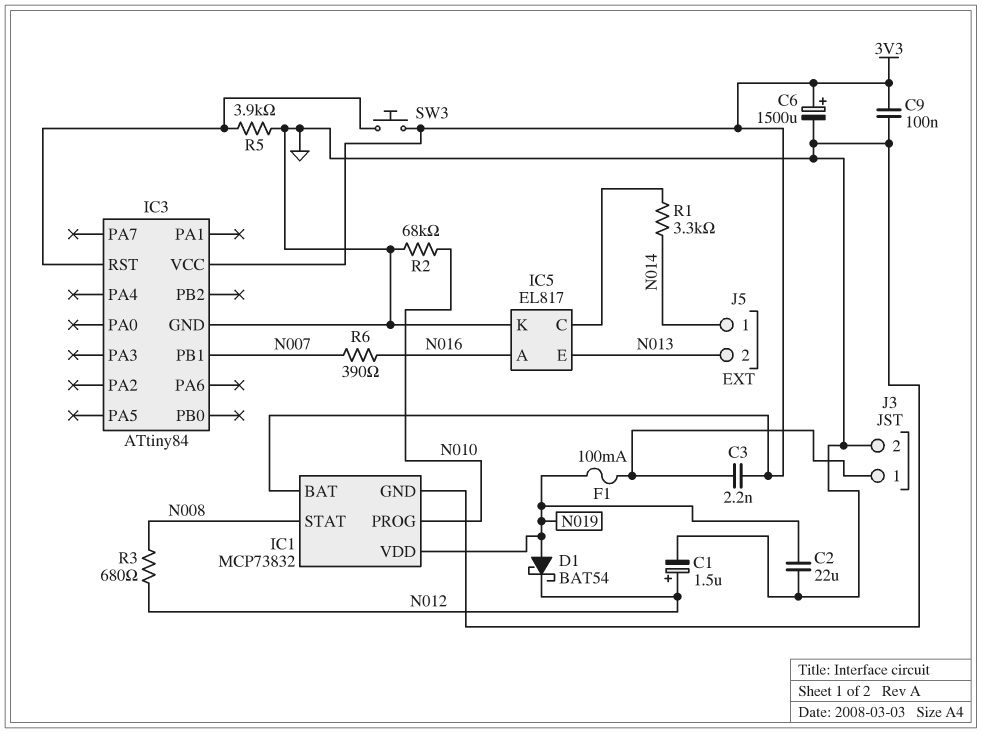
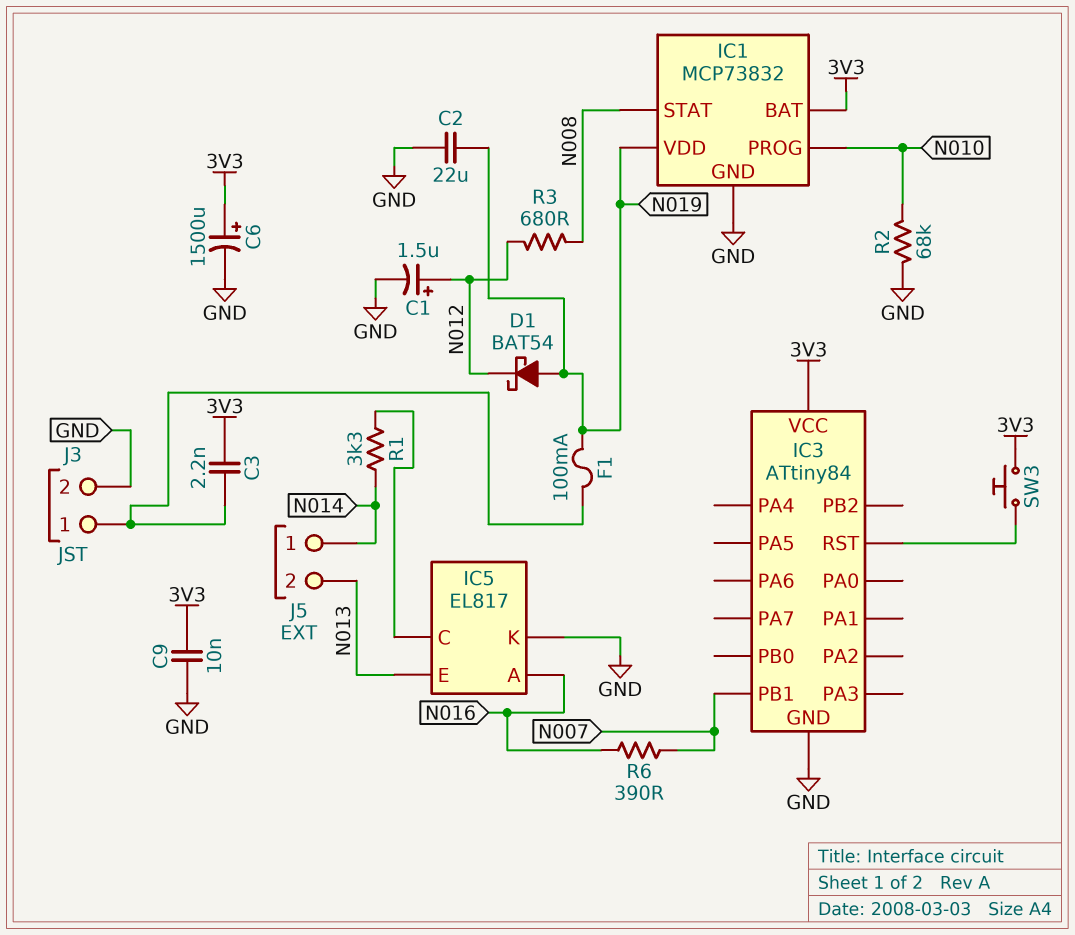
C9: 100nF (3V3, GND) -> 10nF (3V3, GND)
R5: 3.9k (GND, IC3/RST) -> none

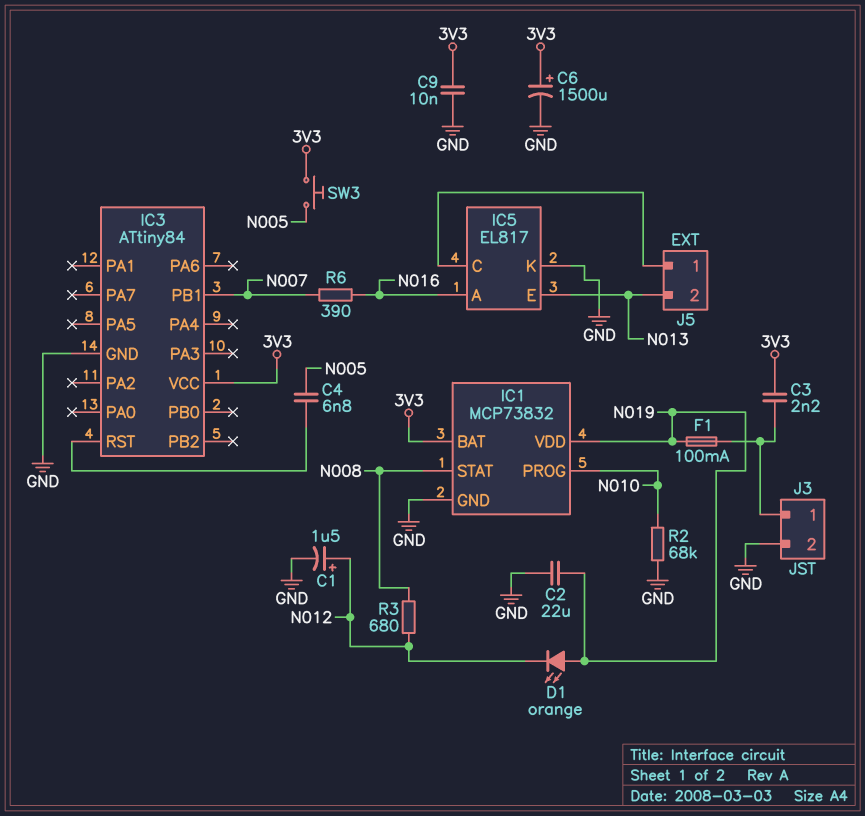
C4: none -> 6.8nF (IC3/RST, N005)
D1: schottky BAT54 (A N019, K N012) -> LED orange (A N019, K N012)
J5 pin 1: N014 -> IC5/C
R1: 3.3k (IC5/C, N014) -> none
SW3: button (3V3, IC3/RST) -> button (3V3, N005)

